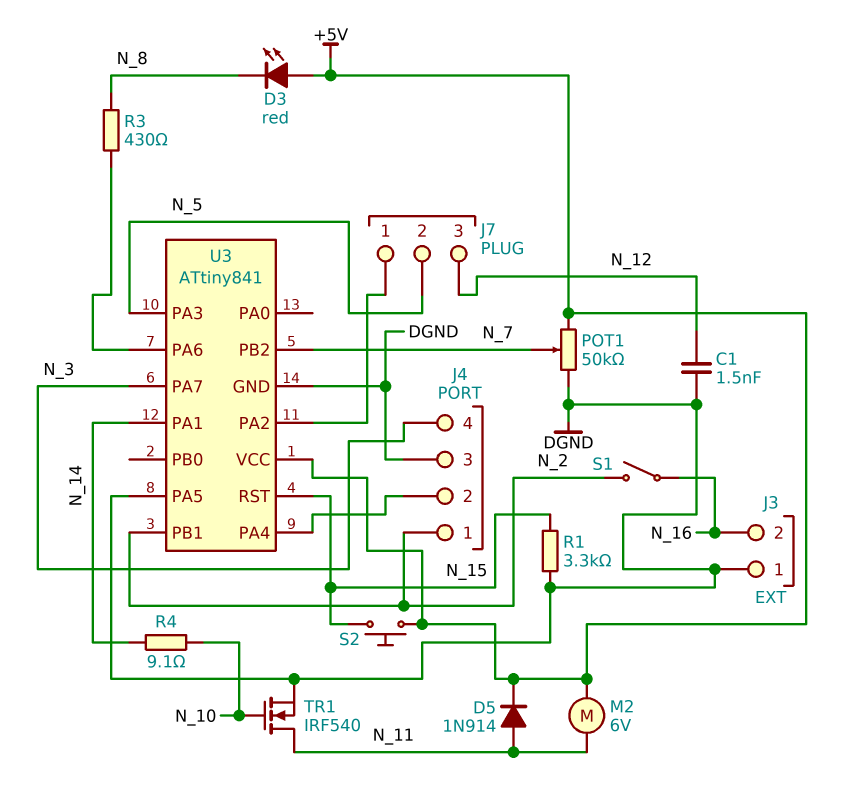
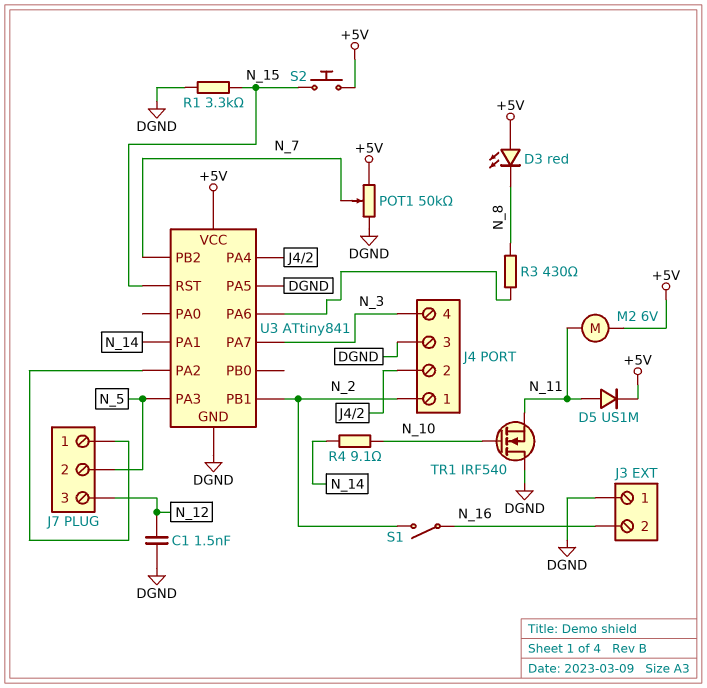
D5: diode 1N914 (A N_11, K +5V) -> diode US1M (A N_11, K +5V)
TR1: NMOS IRF540 (G N_10, D N_11, S DGND) -> NMOS IRF540 (G N_10, D DGND, S N_11)

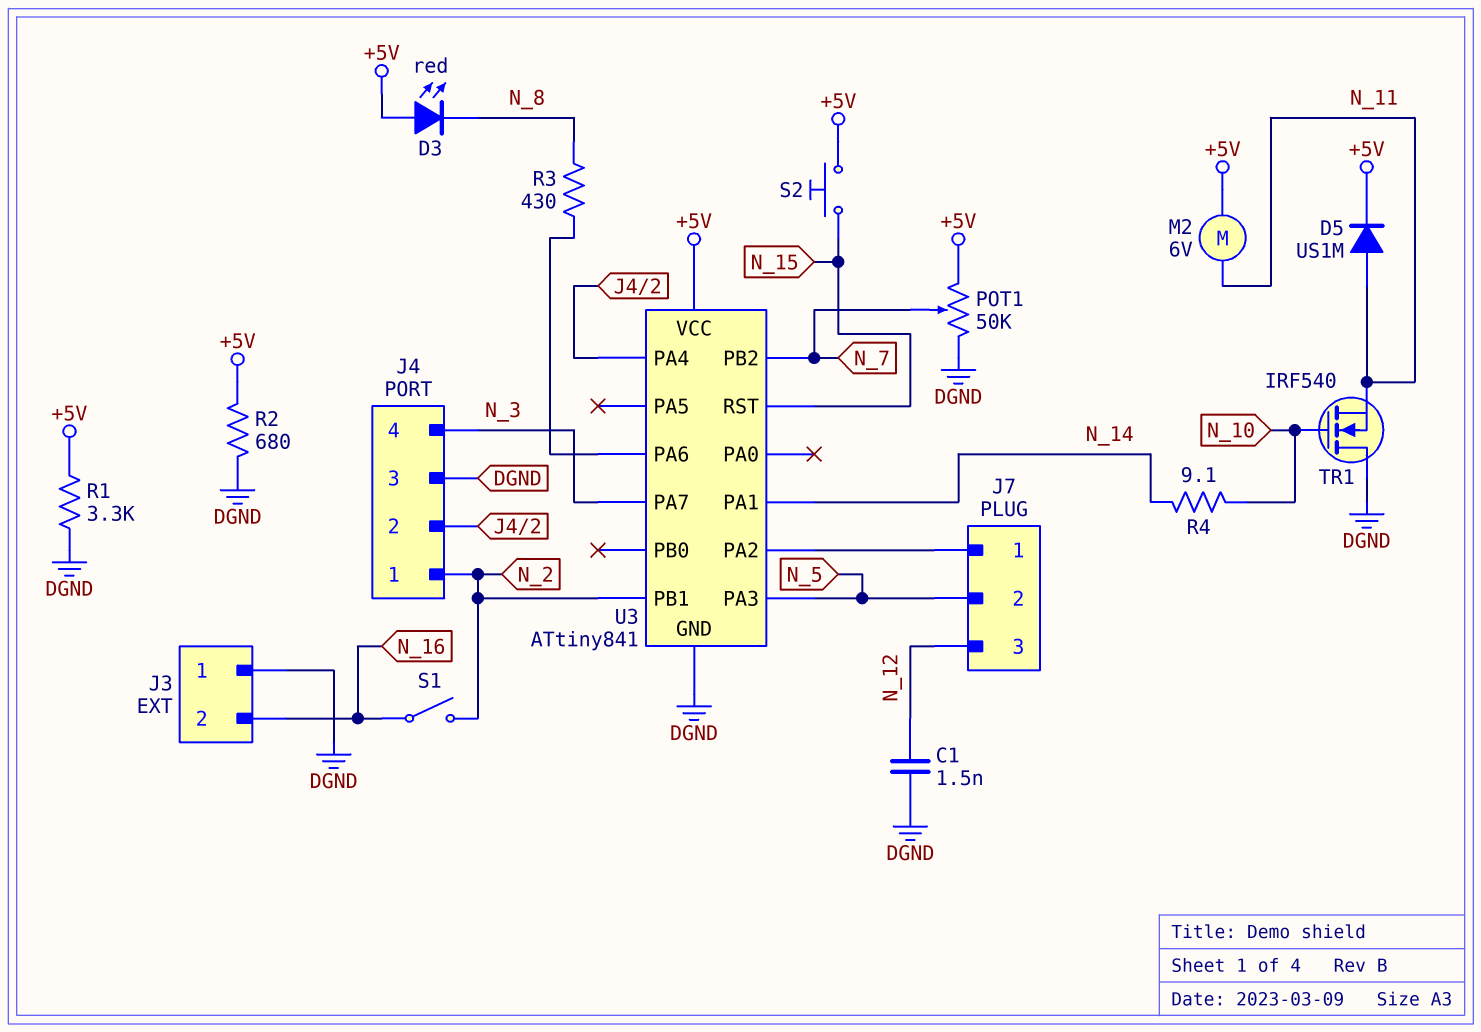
R1: 3.3k (DGND, N_15) -> 3.3k (+5V, DGND)
R2: none -> 680 (+5V, DGND)
U3 pin PA5: DGND -> none

